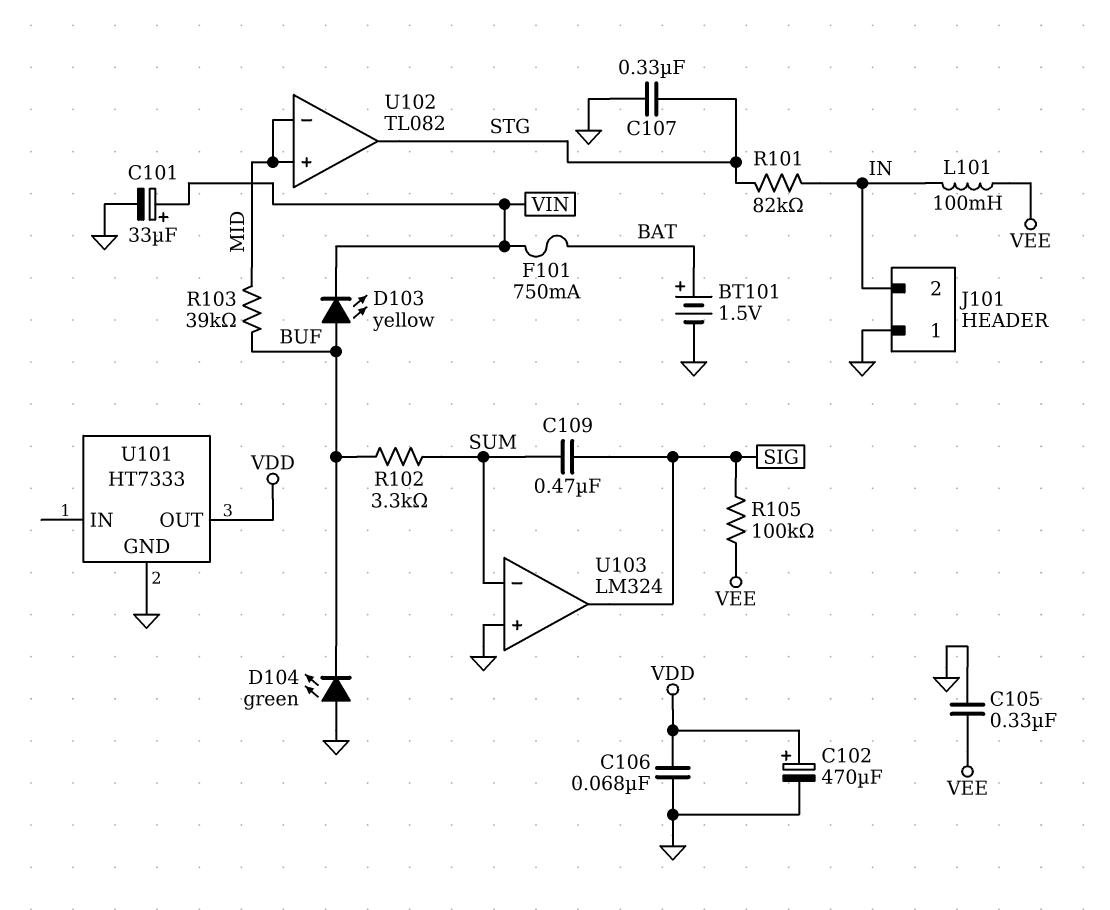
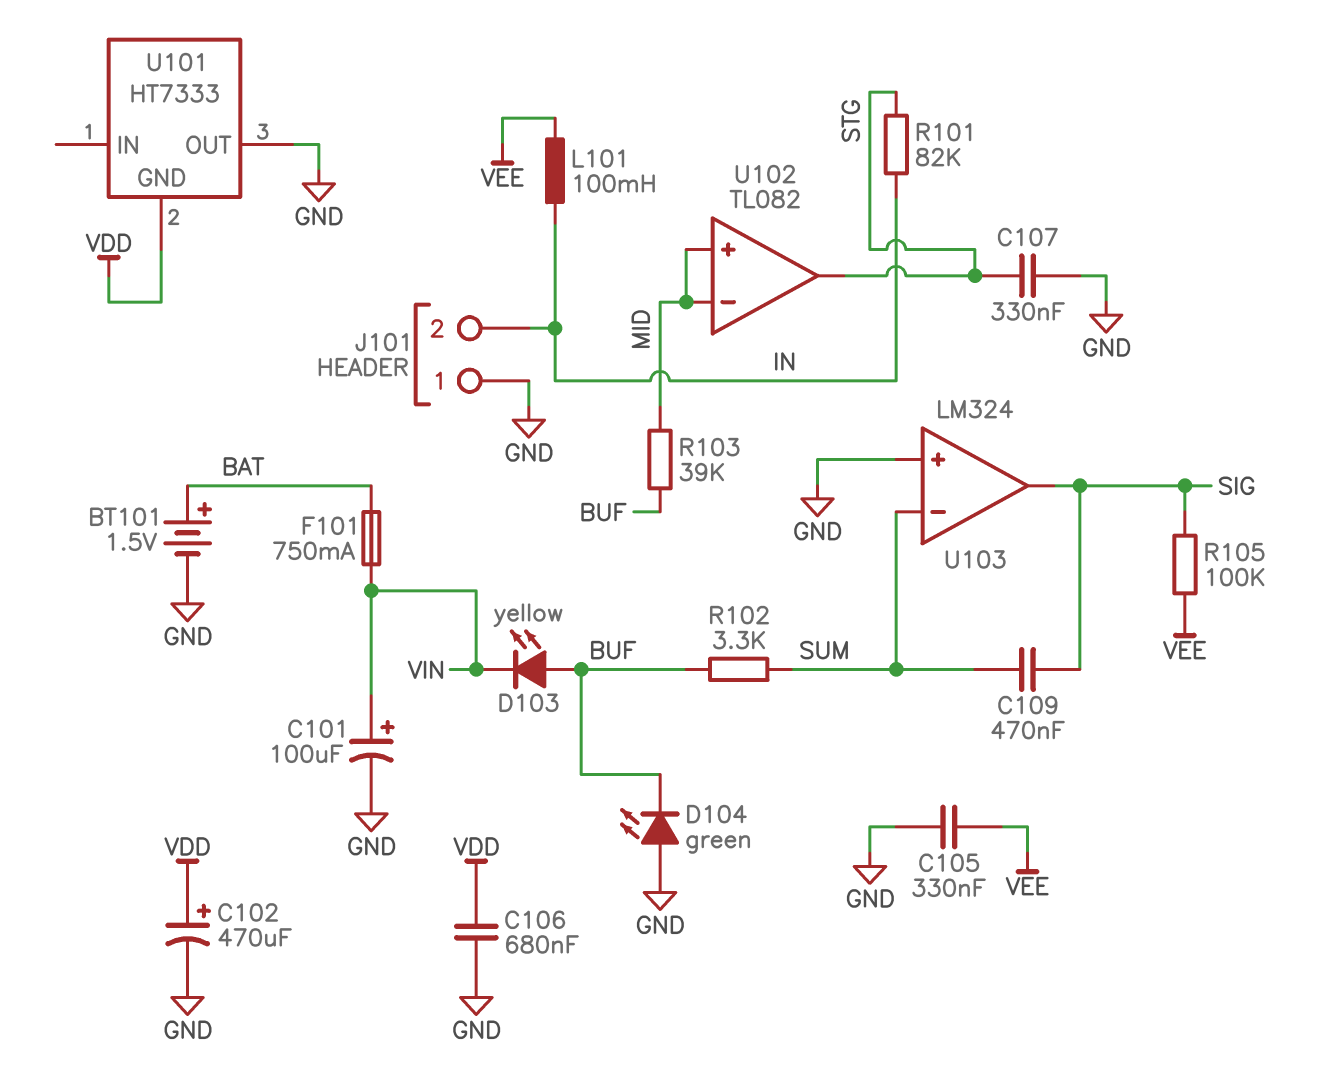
C101: 33uF (plus VIN, minus GND) -> 100uF (plus VIN, minus GND)
C106: 68nF (GND, VDD) -> 680nF (GND, VDD)
U101 pin GND: GND -> VDD
U101 pin OUT: VDD -> GND

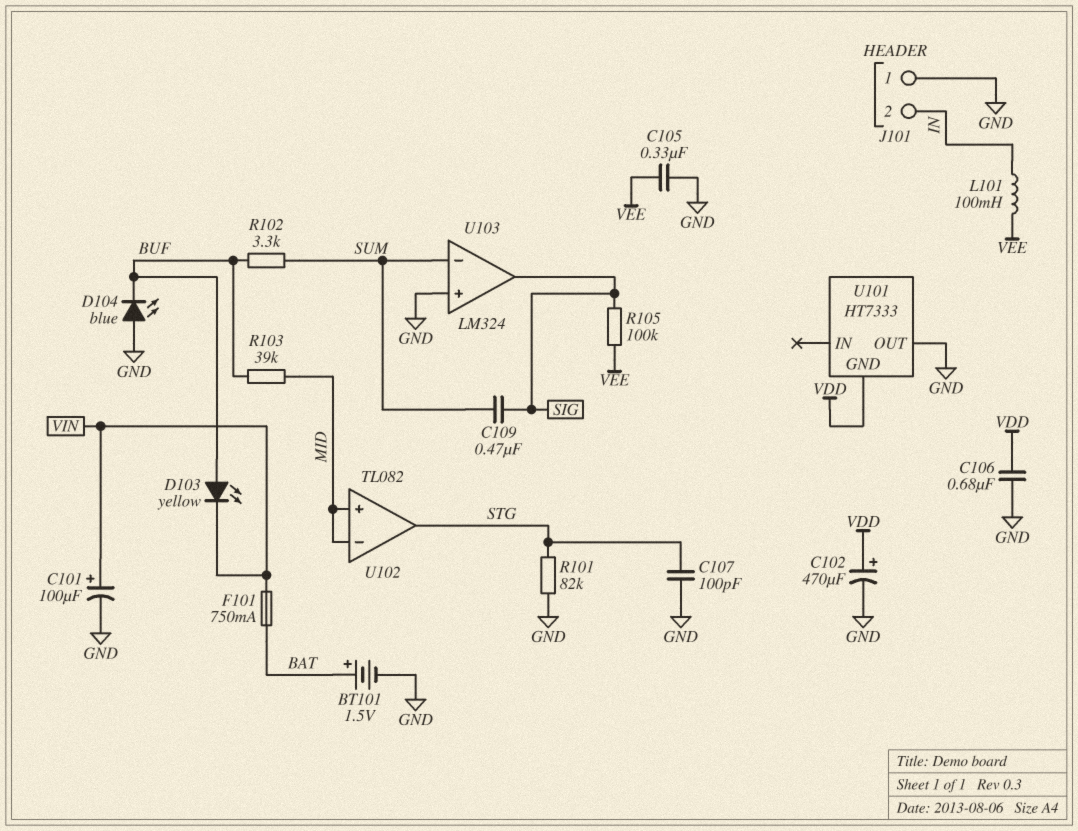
C107: 330nF (GND, STG) -> 100pF (GND, STG)
D104: LED green (A GND, K BUF) -> LED blue (A GND, K BUF)
R101: 82k (IN, STG) -> 82k (GND, STG)

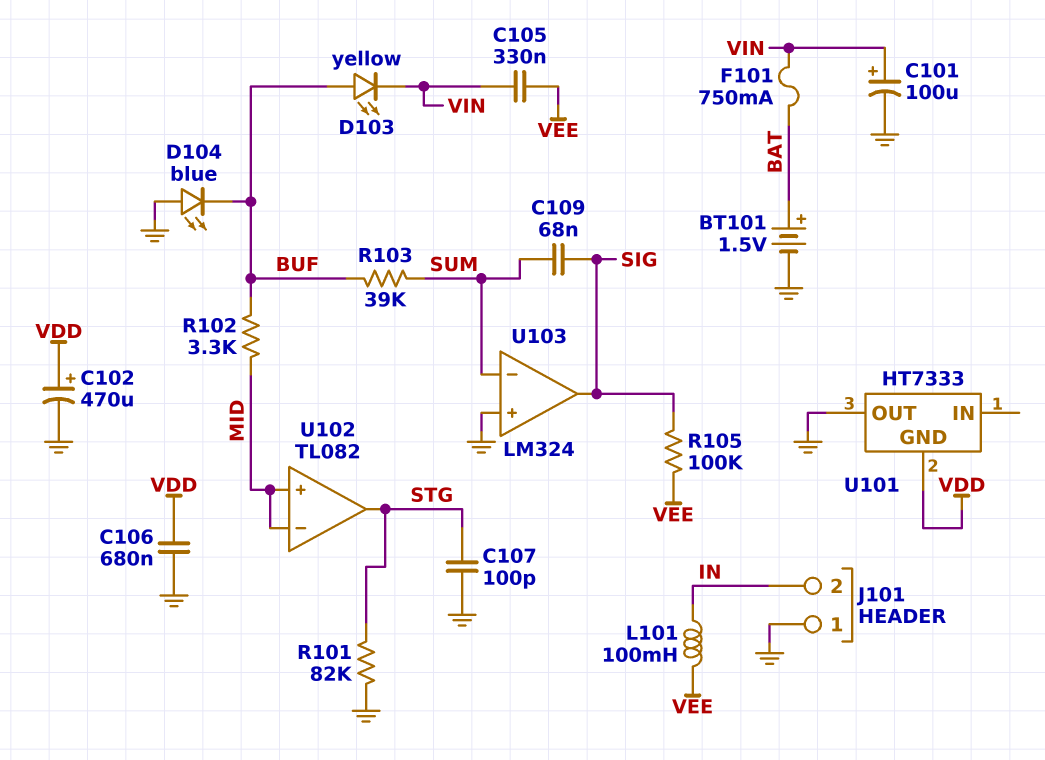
C105: 330nF (GND, VEE) -> 330nF (VEE, VIN)
C109: 470nF (SIG, SUM) -> 68nF (SIG, SUM)
R102: 3.3k (BUF, SUM) -> 3.3k (BUF, MID)
R103: 39k (BUF, MID) -> 39k (BUF, SUM)

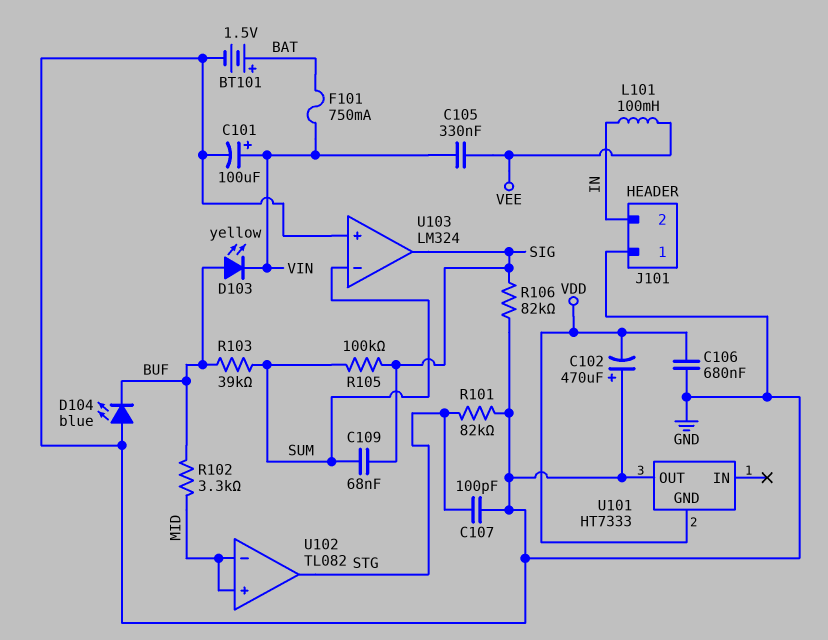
C102: 470uF (plus VDD, minus GND) -> 470uF (plus GND, minus VDD)
R105: 100k (SIG, VEE) -> 100k (SIG, SUM)
R106: none -> 82k (GND, SIG)

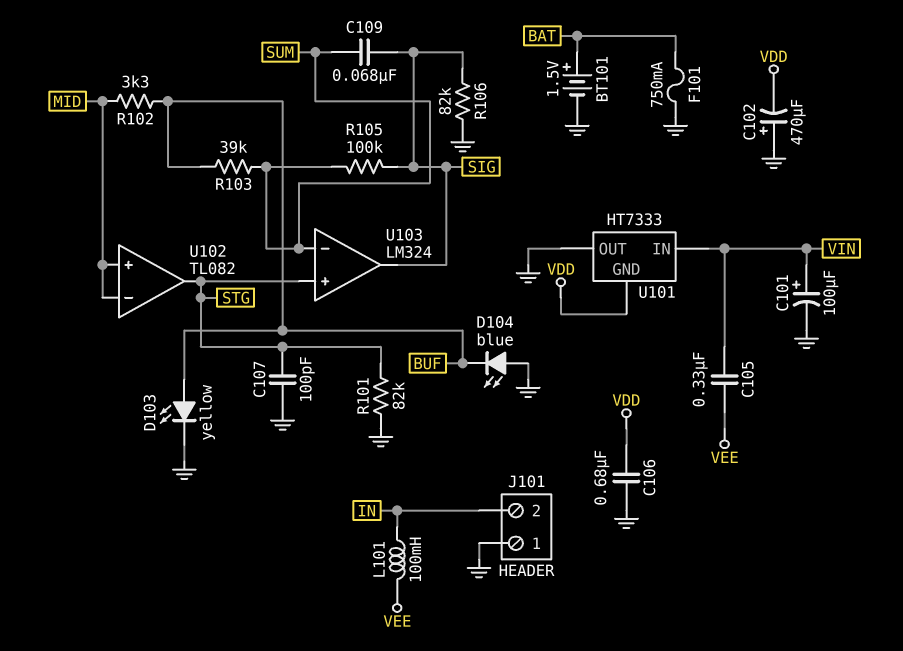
D103: LED yellow (A BUF, K VIN) -> LED yellow (A BUF, K GND)
F101: 750mA (BAT, VIN) -> 750mA (BAT, GND)
U101 pin IN: none -> VIN
U103 pin in+: GND -> STG

